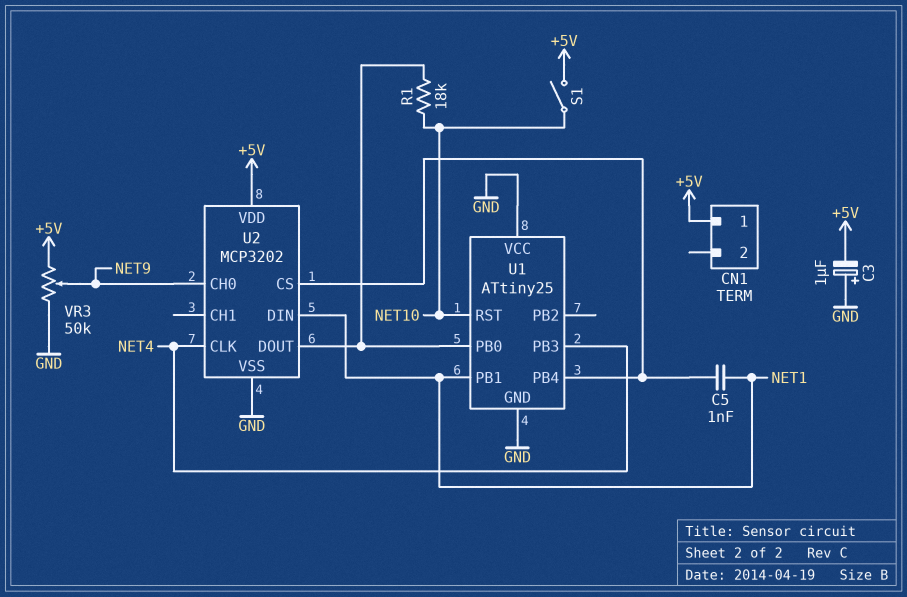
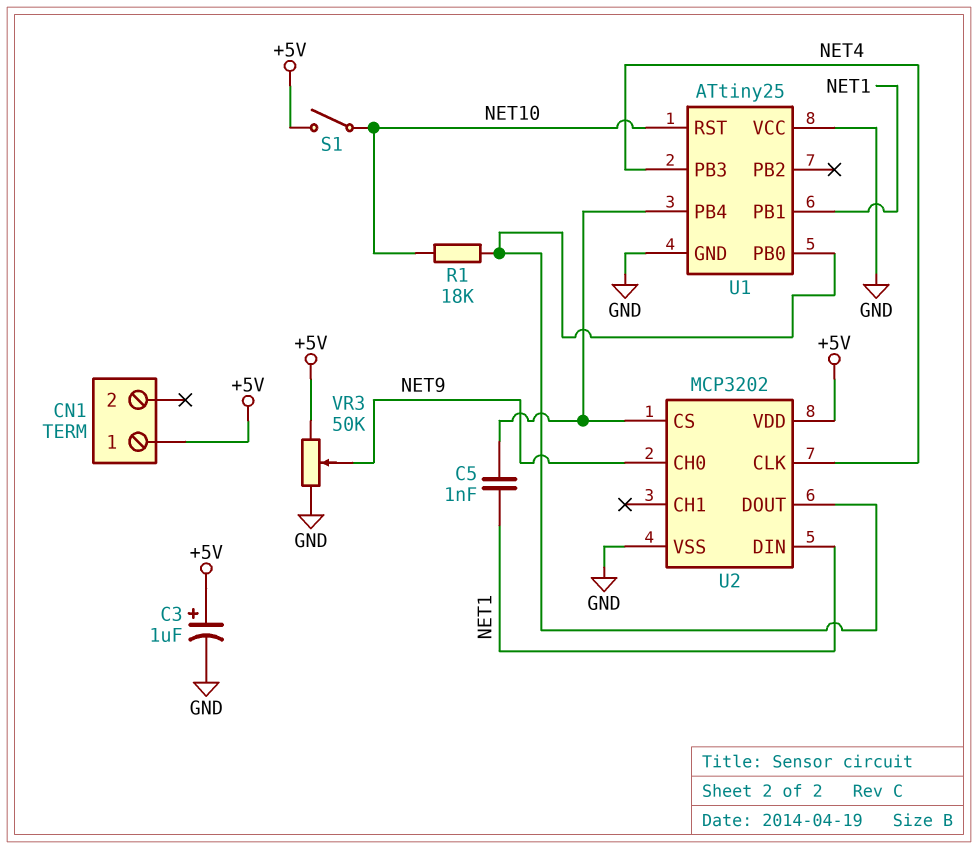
C3: 1uF (plus GND, minus +5V) -> 1uF (plus +5V, minus GND)

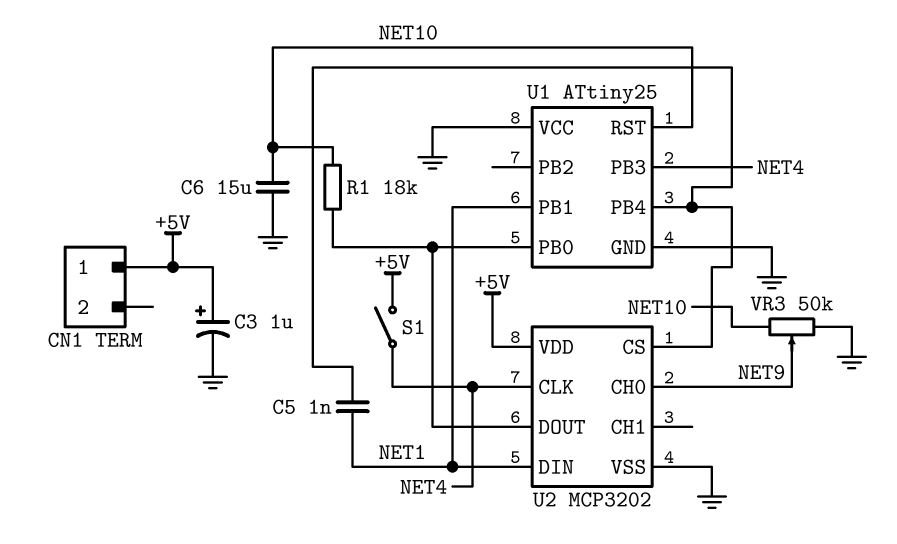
C6: none -> 15uF (GND, NET10)
S1: switch (+5V, NET10) -> switch (+5V, NET4)
VR3: 50k (+5V, GND, wiper NET9) -> 50k (GND, NET10, wiper NET9)

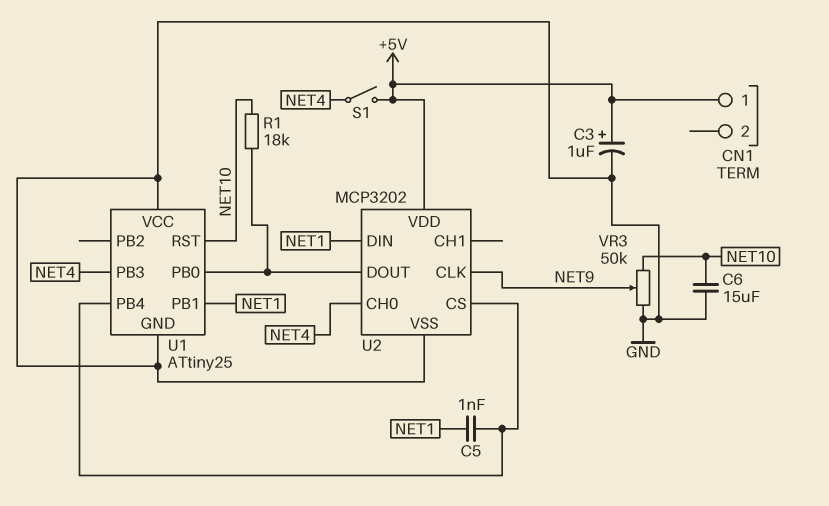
U2 pin CH0: NET9 -> NET4
U2 pin CLK: NET4 -> NET9

